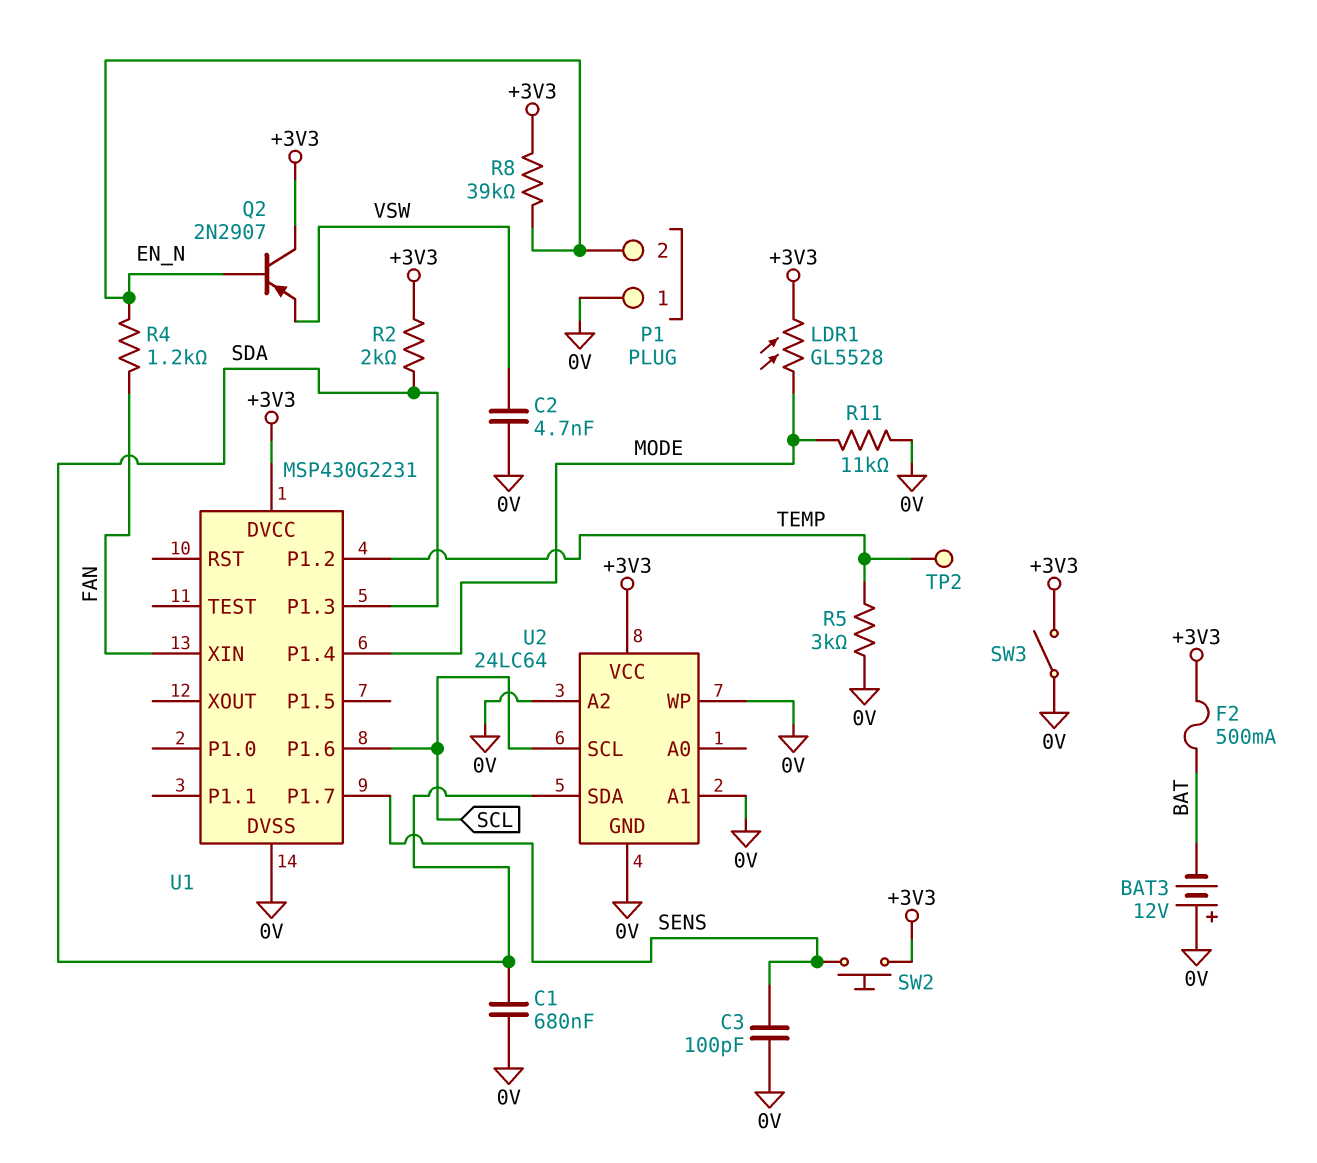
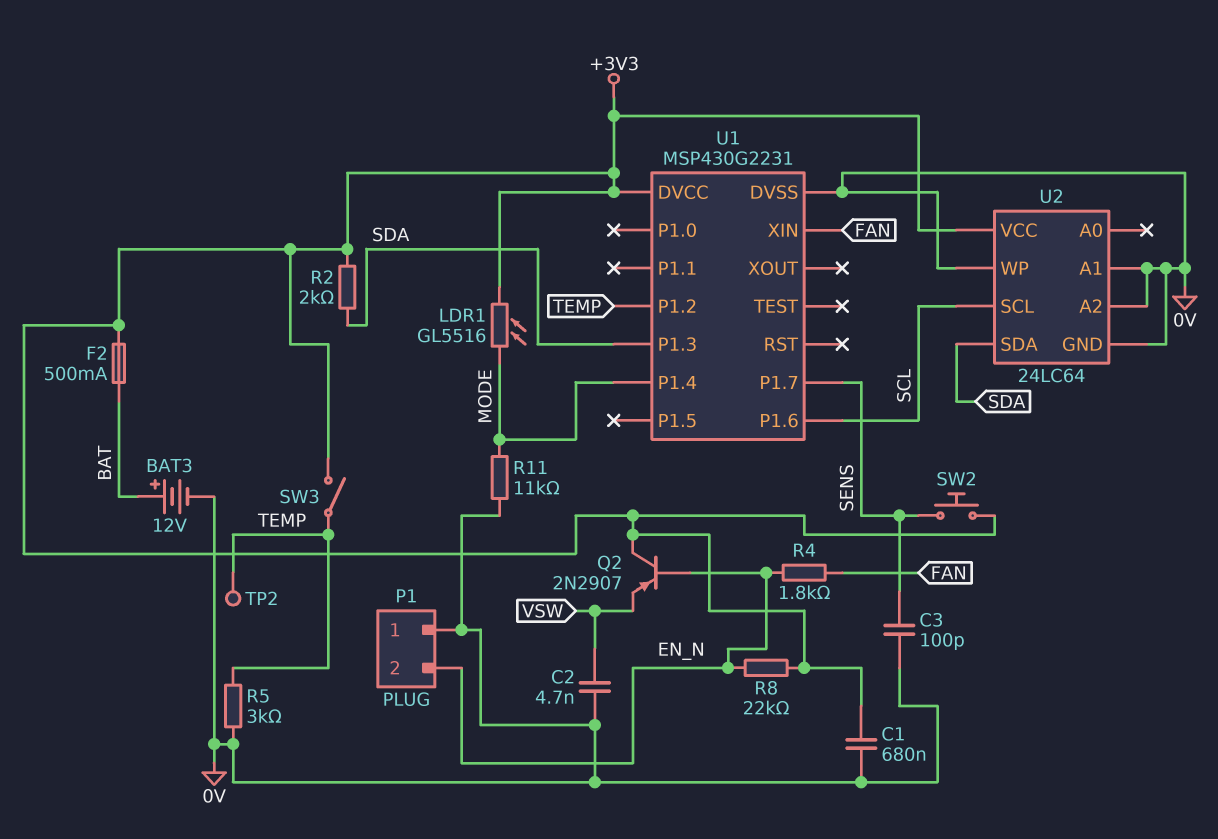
BAT3: 12V (plus 0V, minus BAT) -> 12V (plus BAT, minus 0V)
C1: 680nF (0V, SDA) -> 680nF (+3V3, 0V)
LDR1: GL5528 (+3V3, MODE) -> GL5516 (+3V3, MODE)
R4: 1.2k (EN_N, FAN) -> 1.8k (EN_N, FAN)
R8: 39k (+3V3, EN_N) -> 22k (+3V3, EN_N)
SW3: switch (+3V3, 0V) -> switch (+3V3, TEMP)

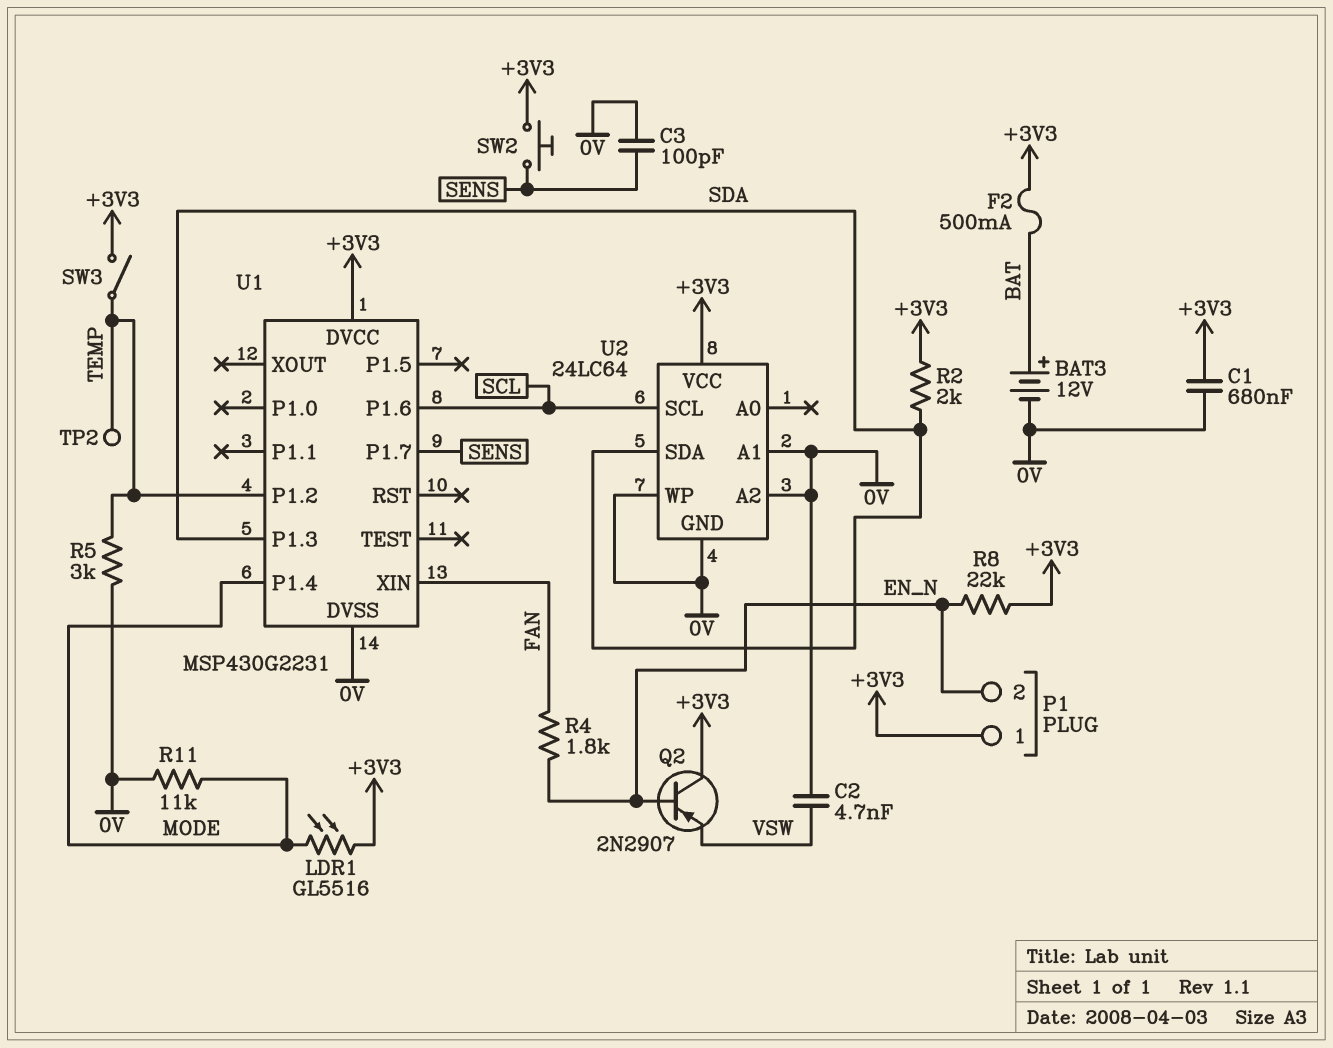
P1 pin 1: 0V -> +3V3

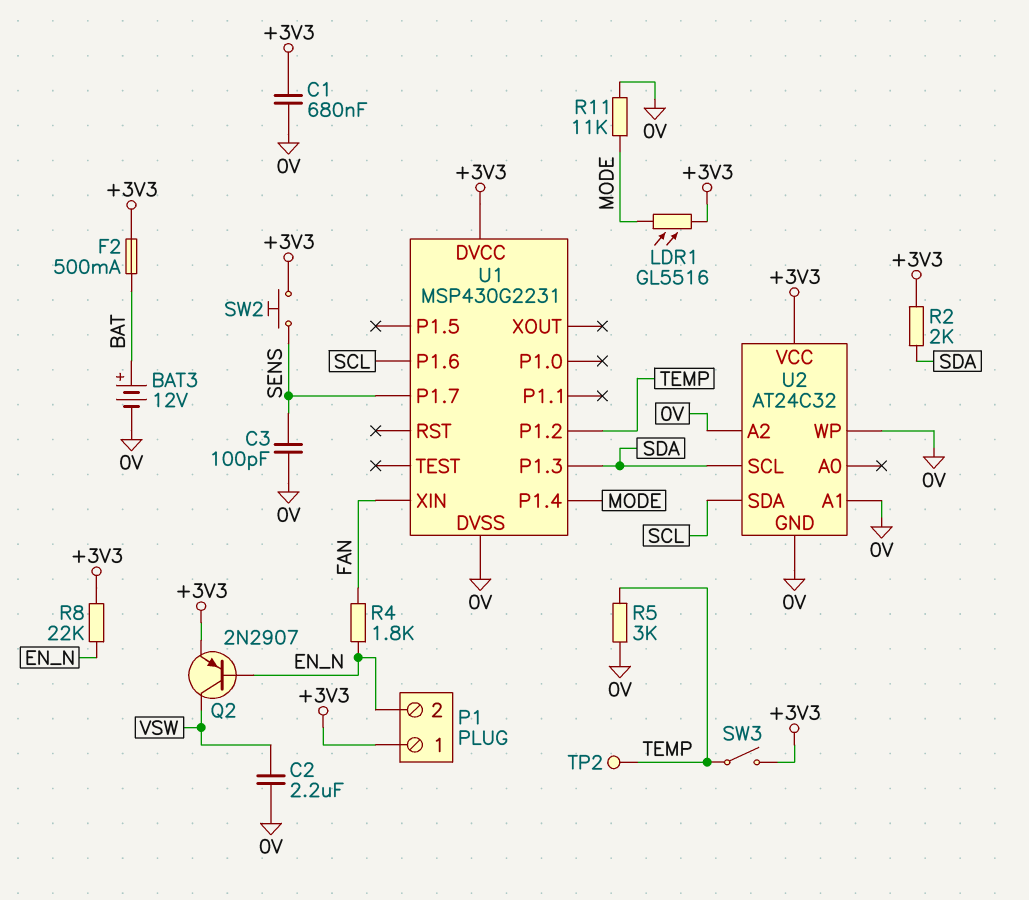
C2: 4.7nF (0V, VSW) -> 2.2uF (0V, VSW)
Q2: PNP 2N2907 (B EN_N, C +3V3, E VSW) -> PNP 2N2907 (B EN_N, C VSW, E +3V3)
U2: 24LC64 -> AT24C32
U2 pin SCL: SCL -> SDA
U2 pin SDA: SDA -> SCL

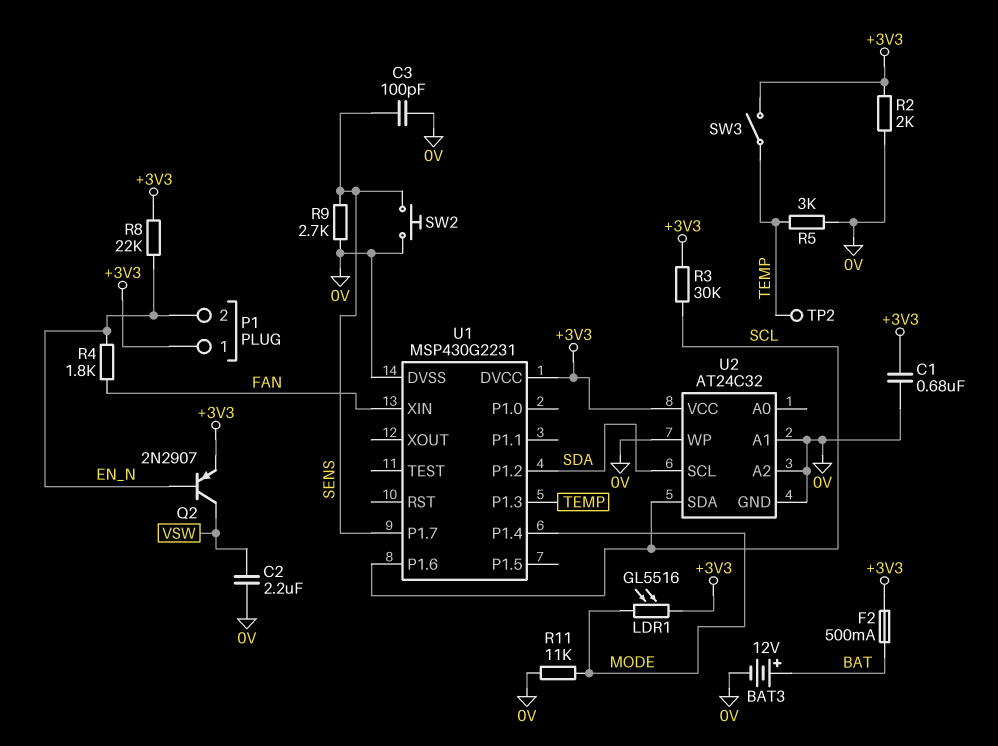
R2: 2k (+3V3, SDA) -> 2k (+3V3, 0V)
R3: none -> 30k (+3V3, SCL)
R9: none -> 2.7k (0V, SENS)
SW2: button (+3V3, SENS) -> button (0V, SENS)
U1 pin P1.2: TEMP -> SDA
U1 pin P1.3: SDA -> TEMP

